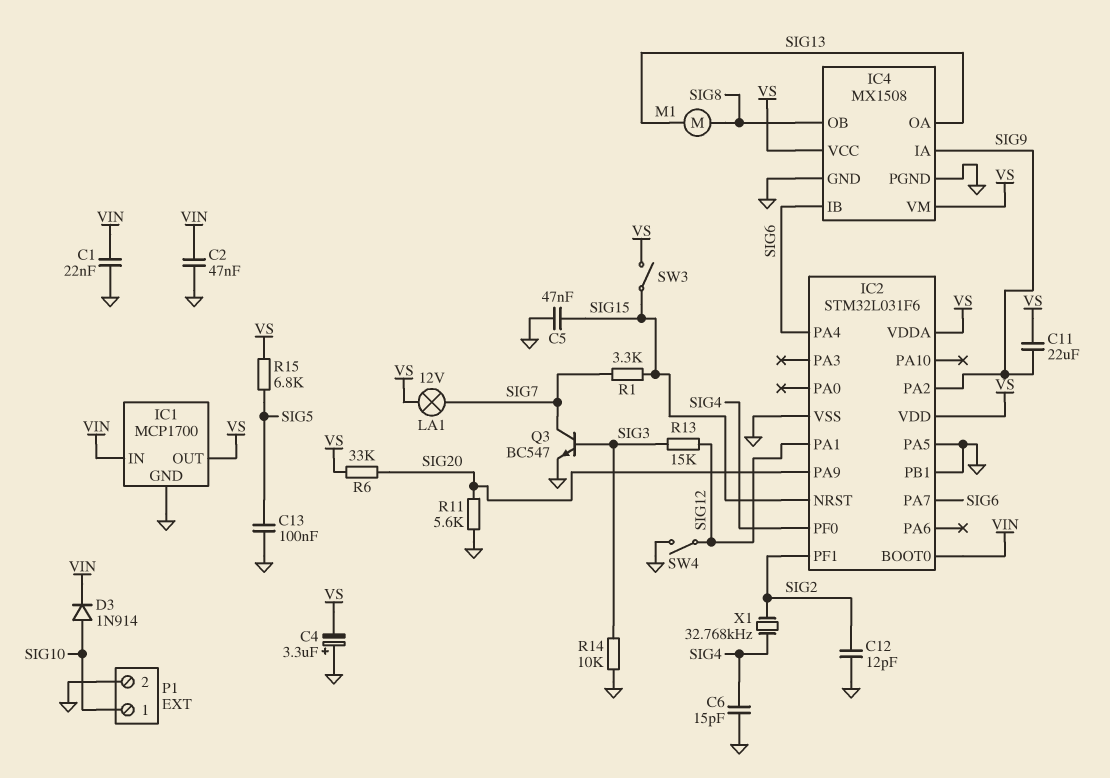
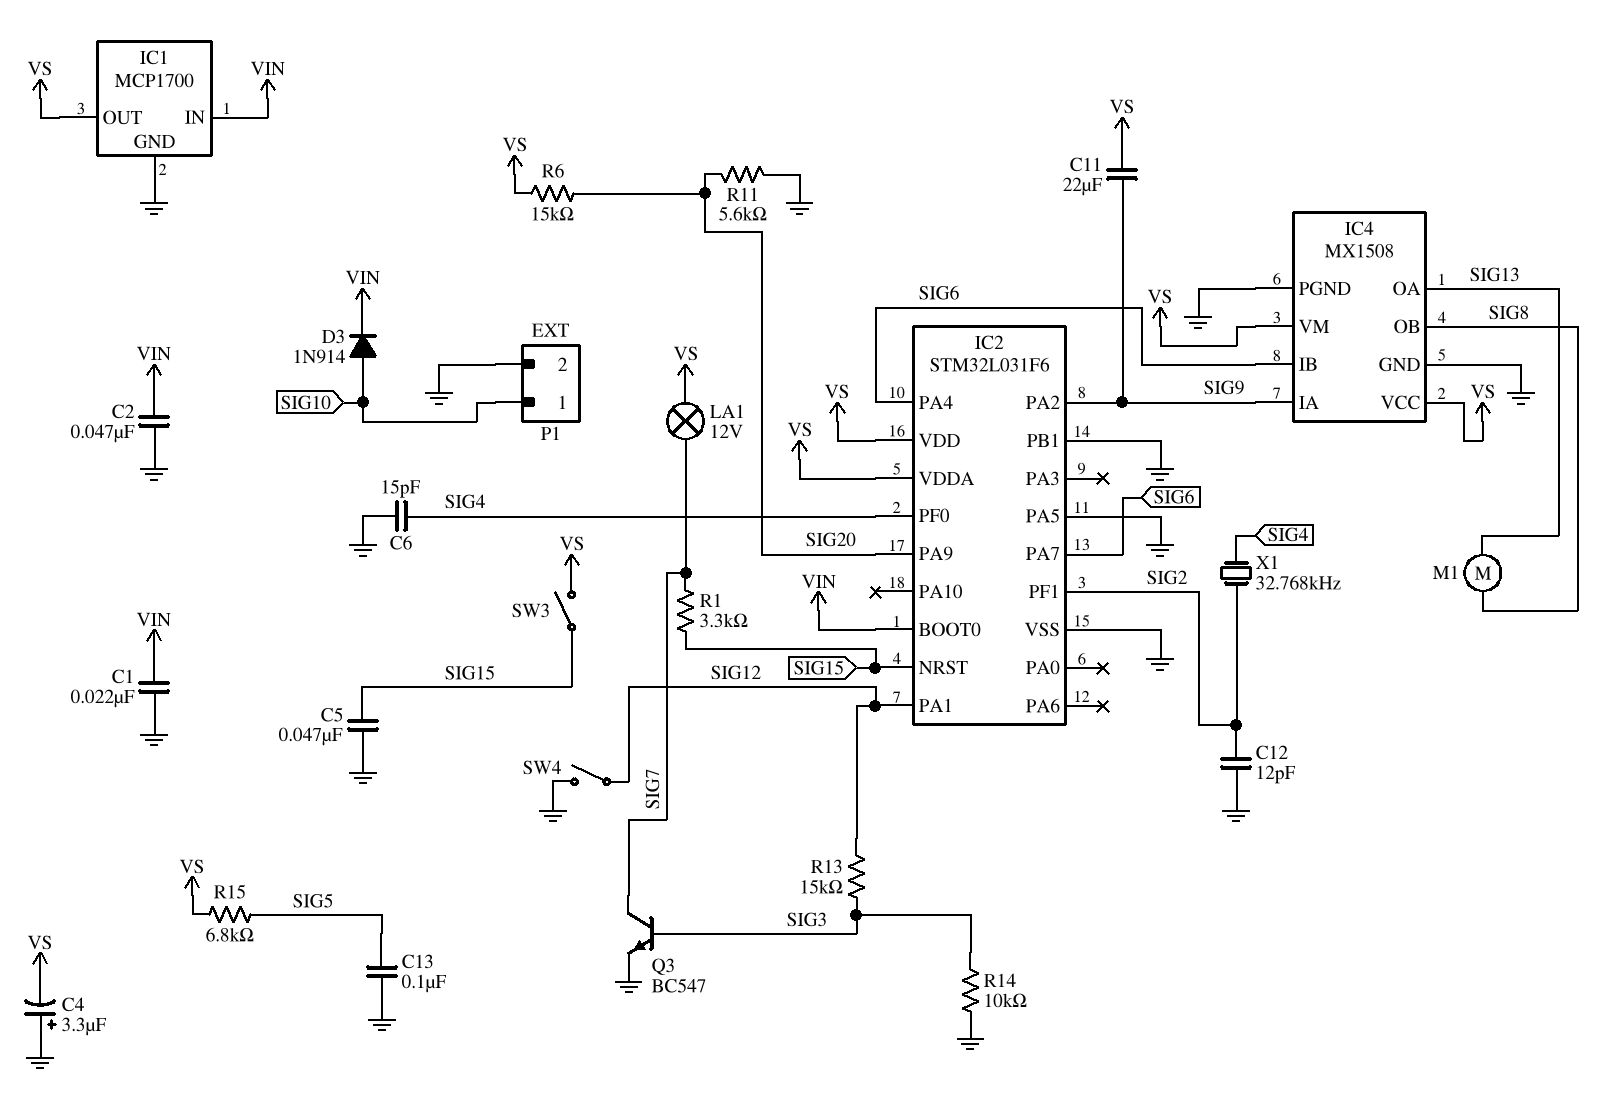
R6: 33k (SIG20, VS) -> 15k (SIG20, VS)

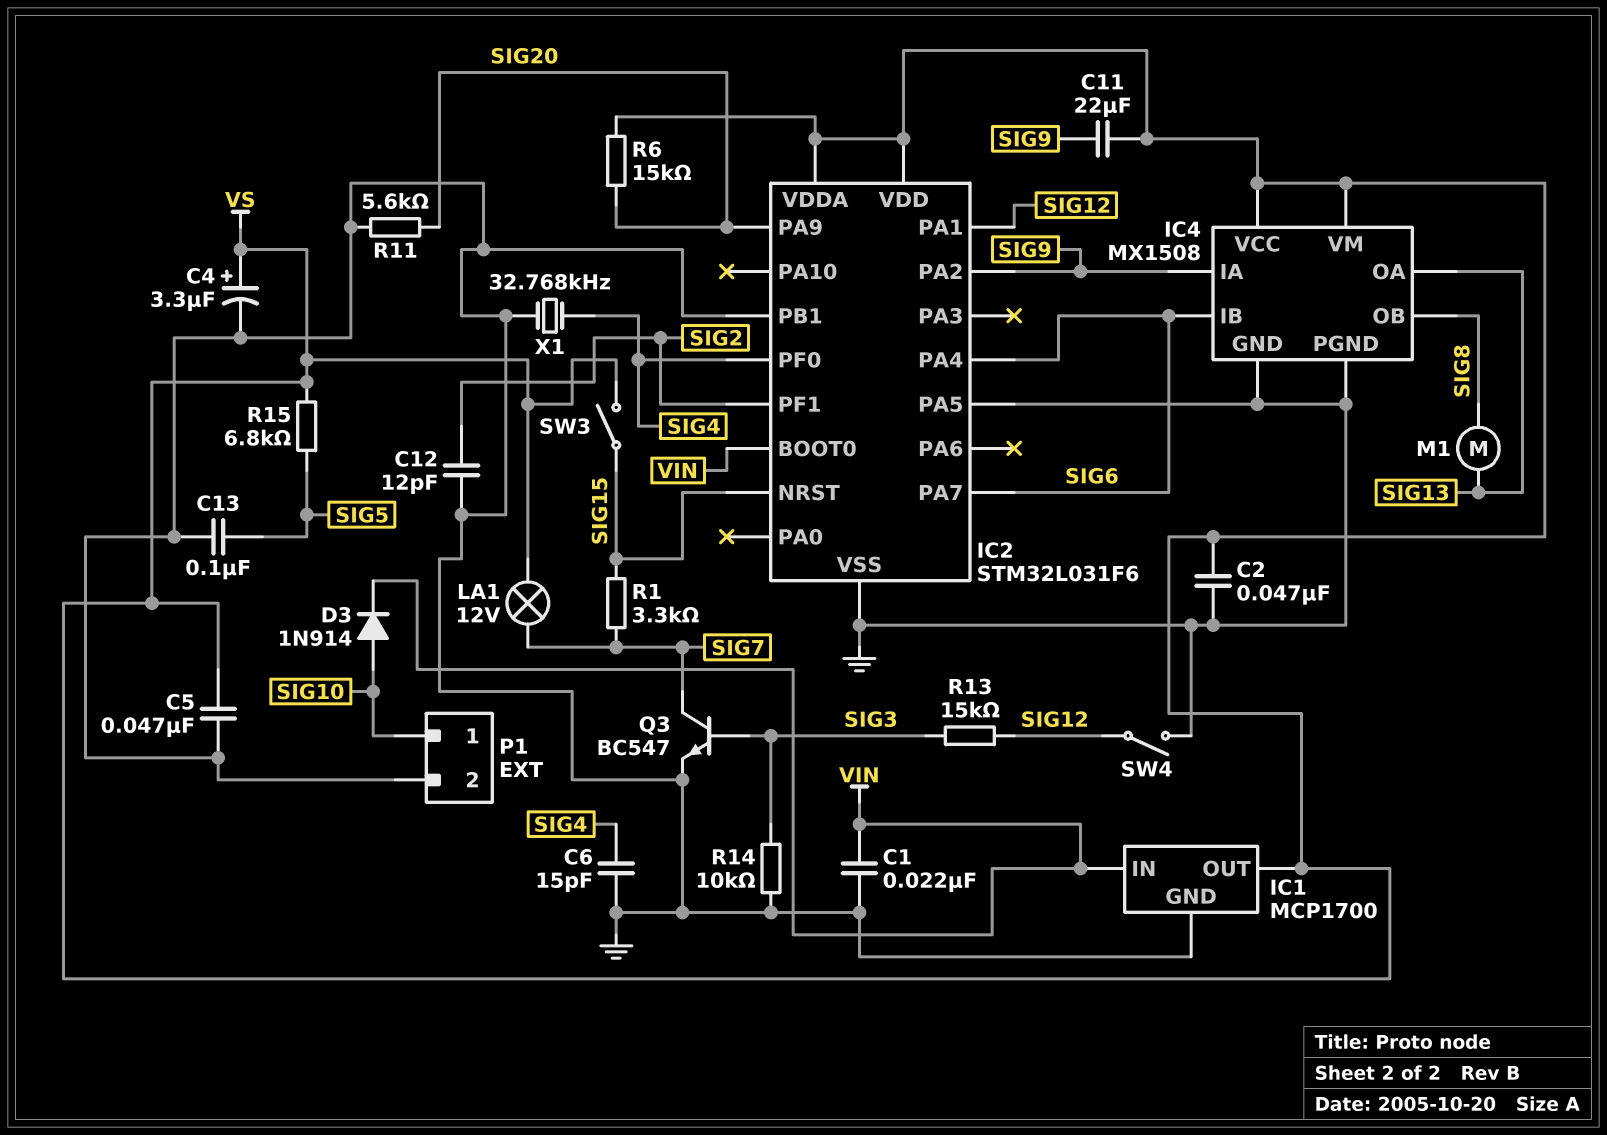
C2: 47nF (GND, VIN) -> 47nF (GND, VS)
C4: 3.3uF (plus GND, minus VS) -> 3.3uF (plus VS, minus GND)
C5: 47nF (GND, SIG15) -> 47nF (GND, VS)
X1: 32.768kHz (SIG2, SIG4) -> 32.768kHz (GND, SIG4)

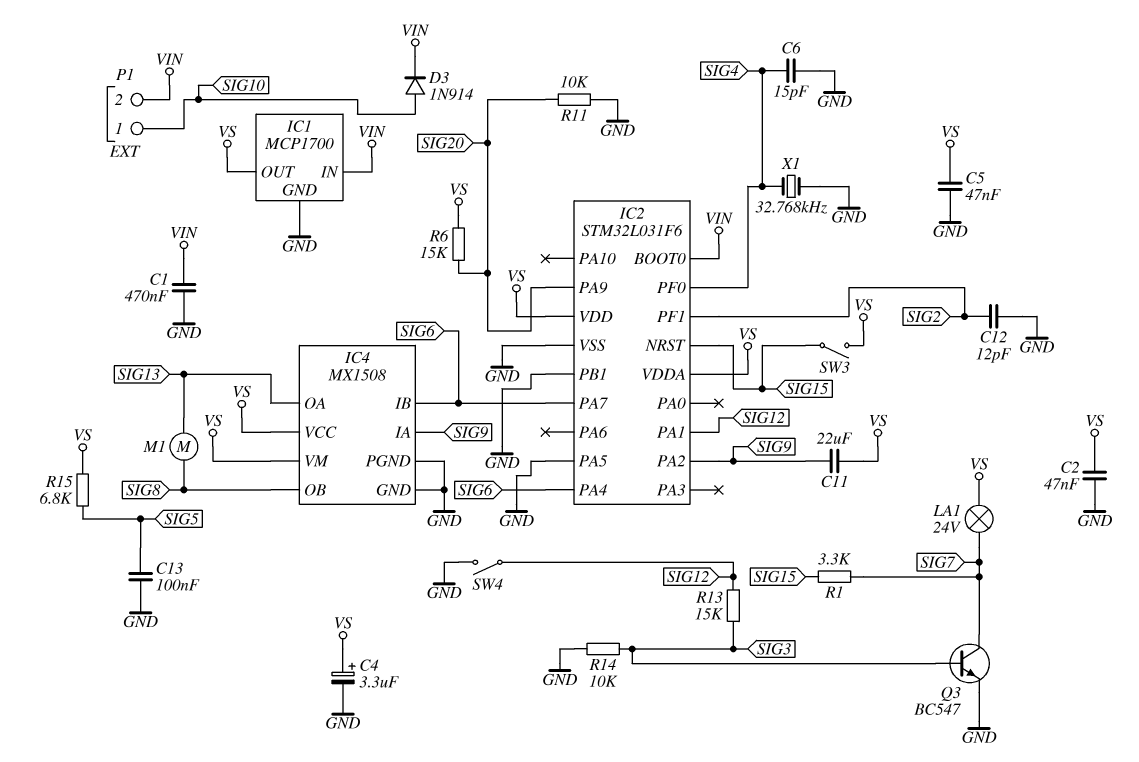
C1: 22nF (GND, VIN) -> 470nF (GND, VIN)
LA1: lamp 12V (SIG7, VS) -> lamp 24V (SIG7, VS)
P1 pin 2: GND -> VIN
R11: 5.6k (GND, SIG20) -> 10k (GND, SIG20)

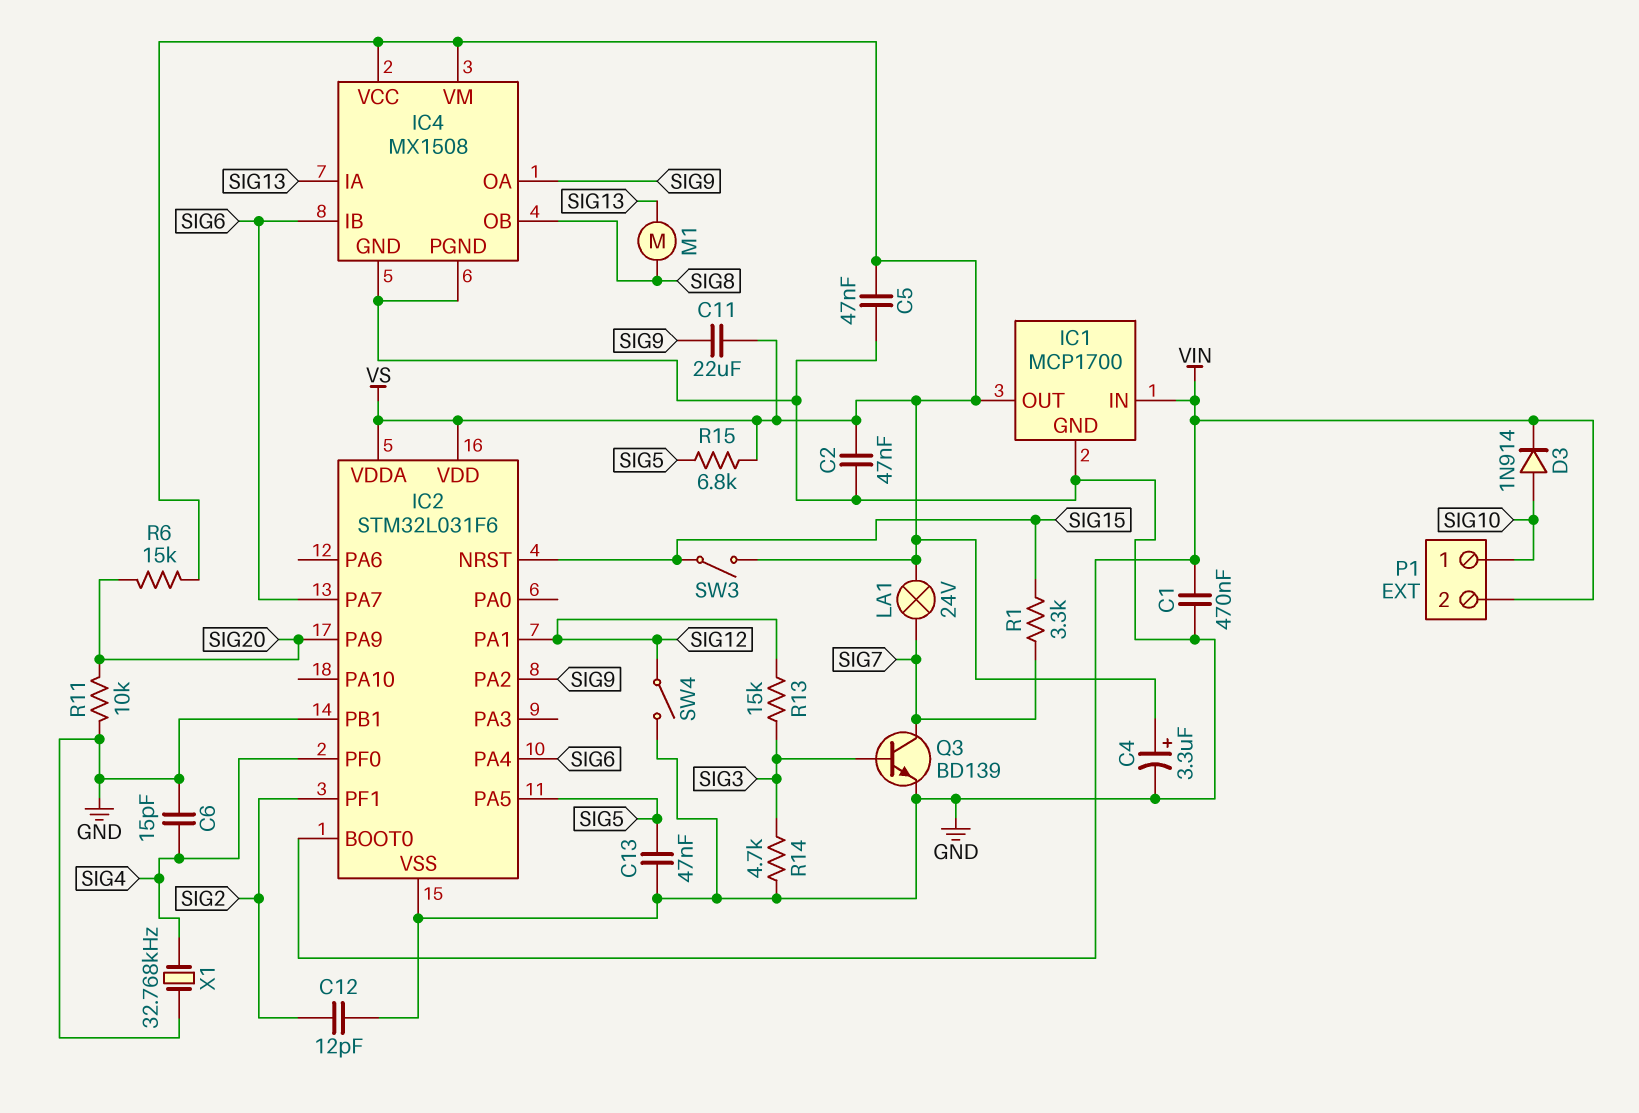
C13: 100nF (GND, SIG5) -> 47nF (GND, SIG5)
IC2 pin PA5: GND -> SIG5
IC4 pin IA: SIG9 -> SIG13
IC4 pin OA: SIG13 -> SIG9
Q3: NPN BC547 (B SIG3, C SIG7, E GND) -> NPN BD139 (B SIG3, C SIG7, E GND)
R14: 10k (GND, SIG3) -> 4.7k (GND, SIG3)

